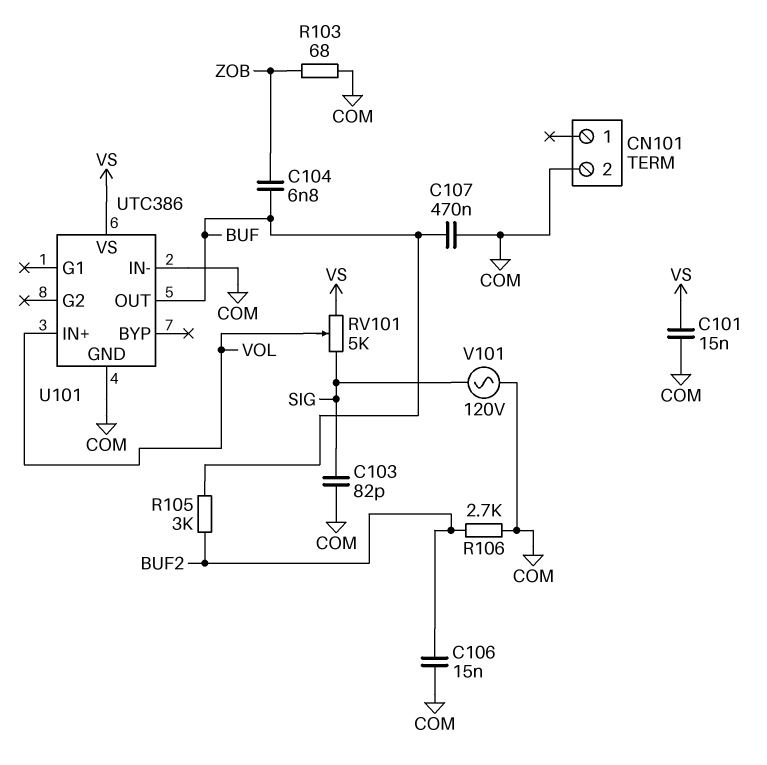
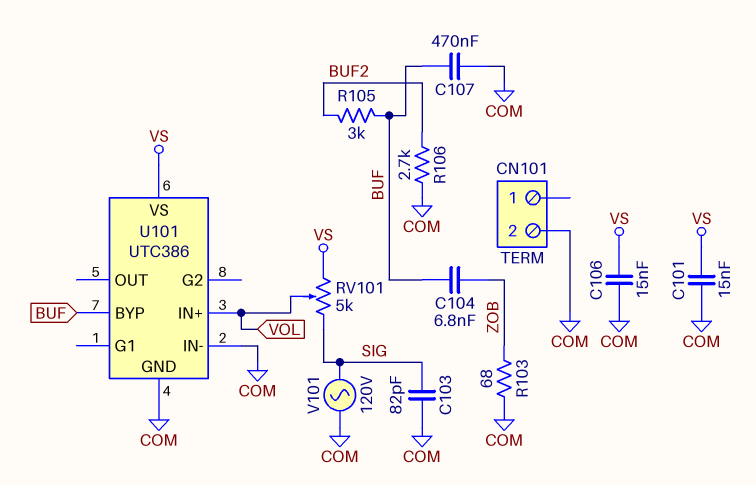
C106: 15nF (BUF2, COM) -> 15nF (COM, VS)
U101 pin BYP: none -> BUF
U101 pin OUT: BUF -> none

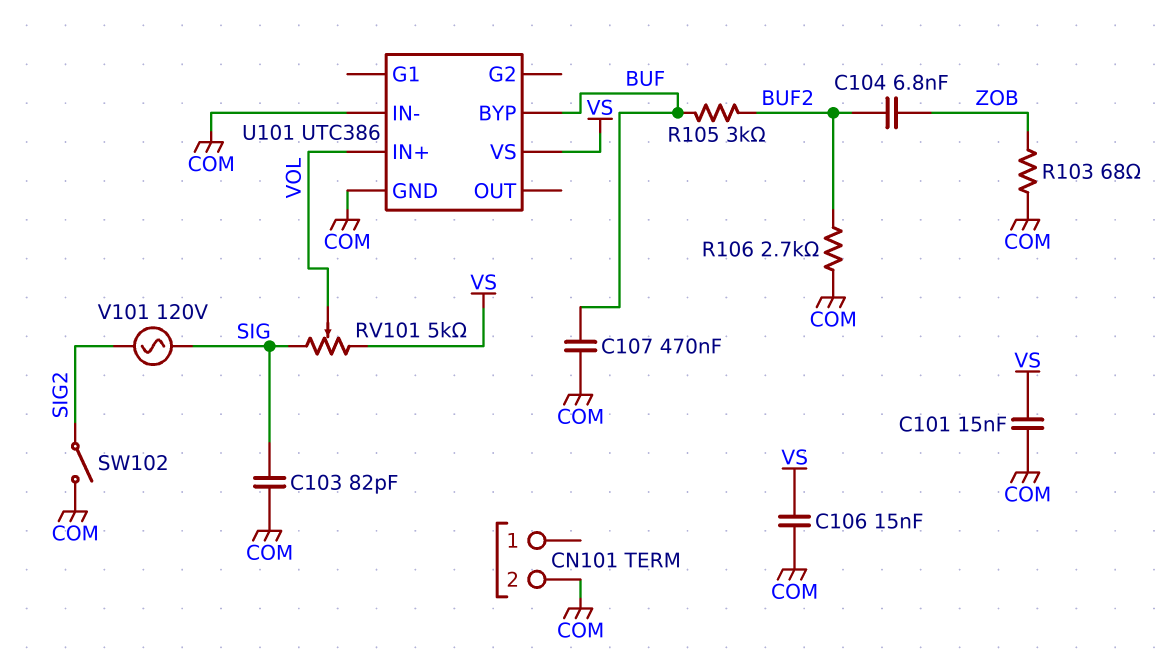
C104: 6.8nF (BUF, ZOB) -> 6.8nF (BUF2, ZOB)
SW102: none -> switch (COM, SIG2)
V101: AC 120V (COM, SIG) -> AC 120V (SIG, SIG2)

